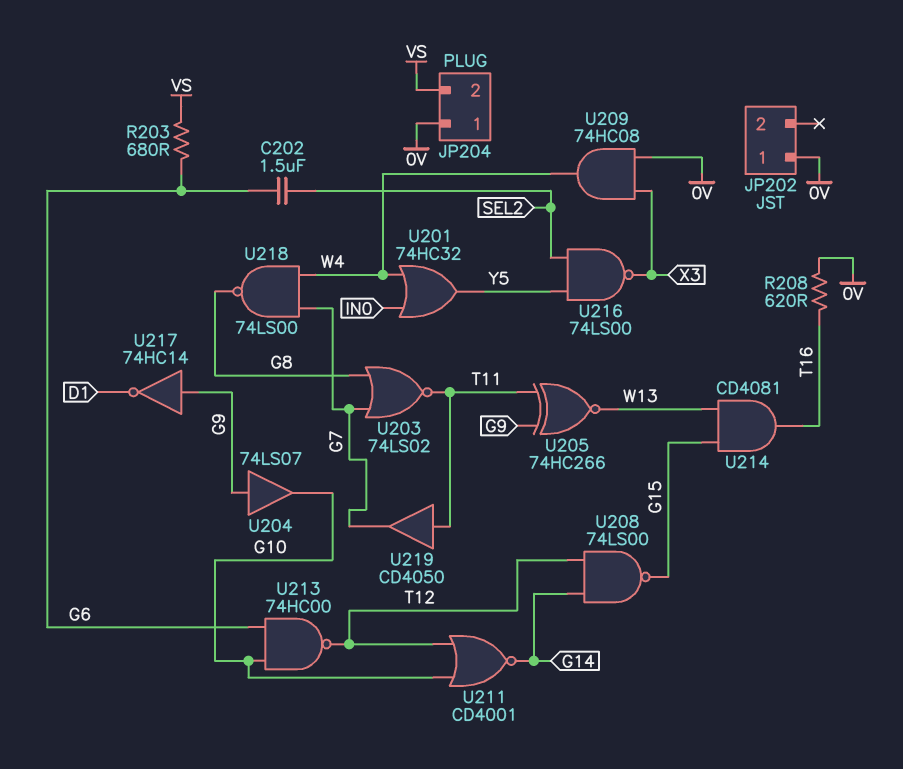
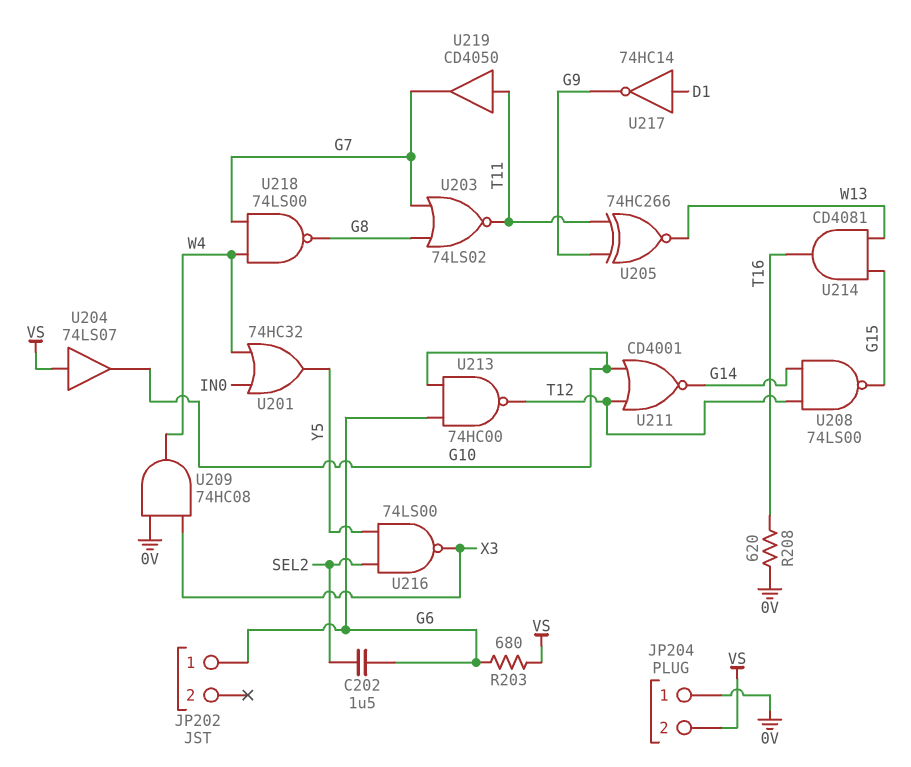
JP202 pin 1: 0V -> G6
U204: buffer 74LS07 (in G9, out G10) -> buffer 74LS07 (in VS, out G10)
U217: NOT 74HC14 (in G9, out D1) -> NOT 74HC14 (in D1, out G9)

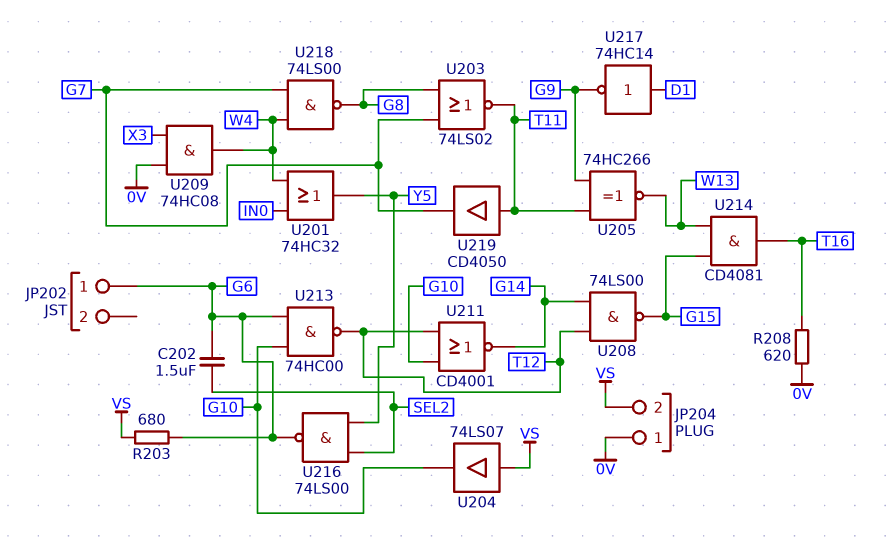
U216: NAND 74LS00 (in SEL2, in Y5, out X3) -> NAND 74LS00 (in SEL2, in Y5, out G6)

